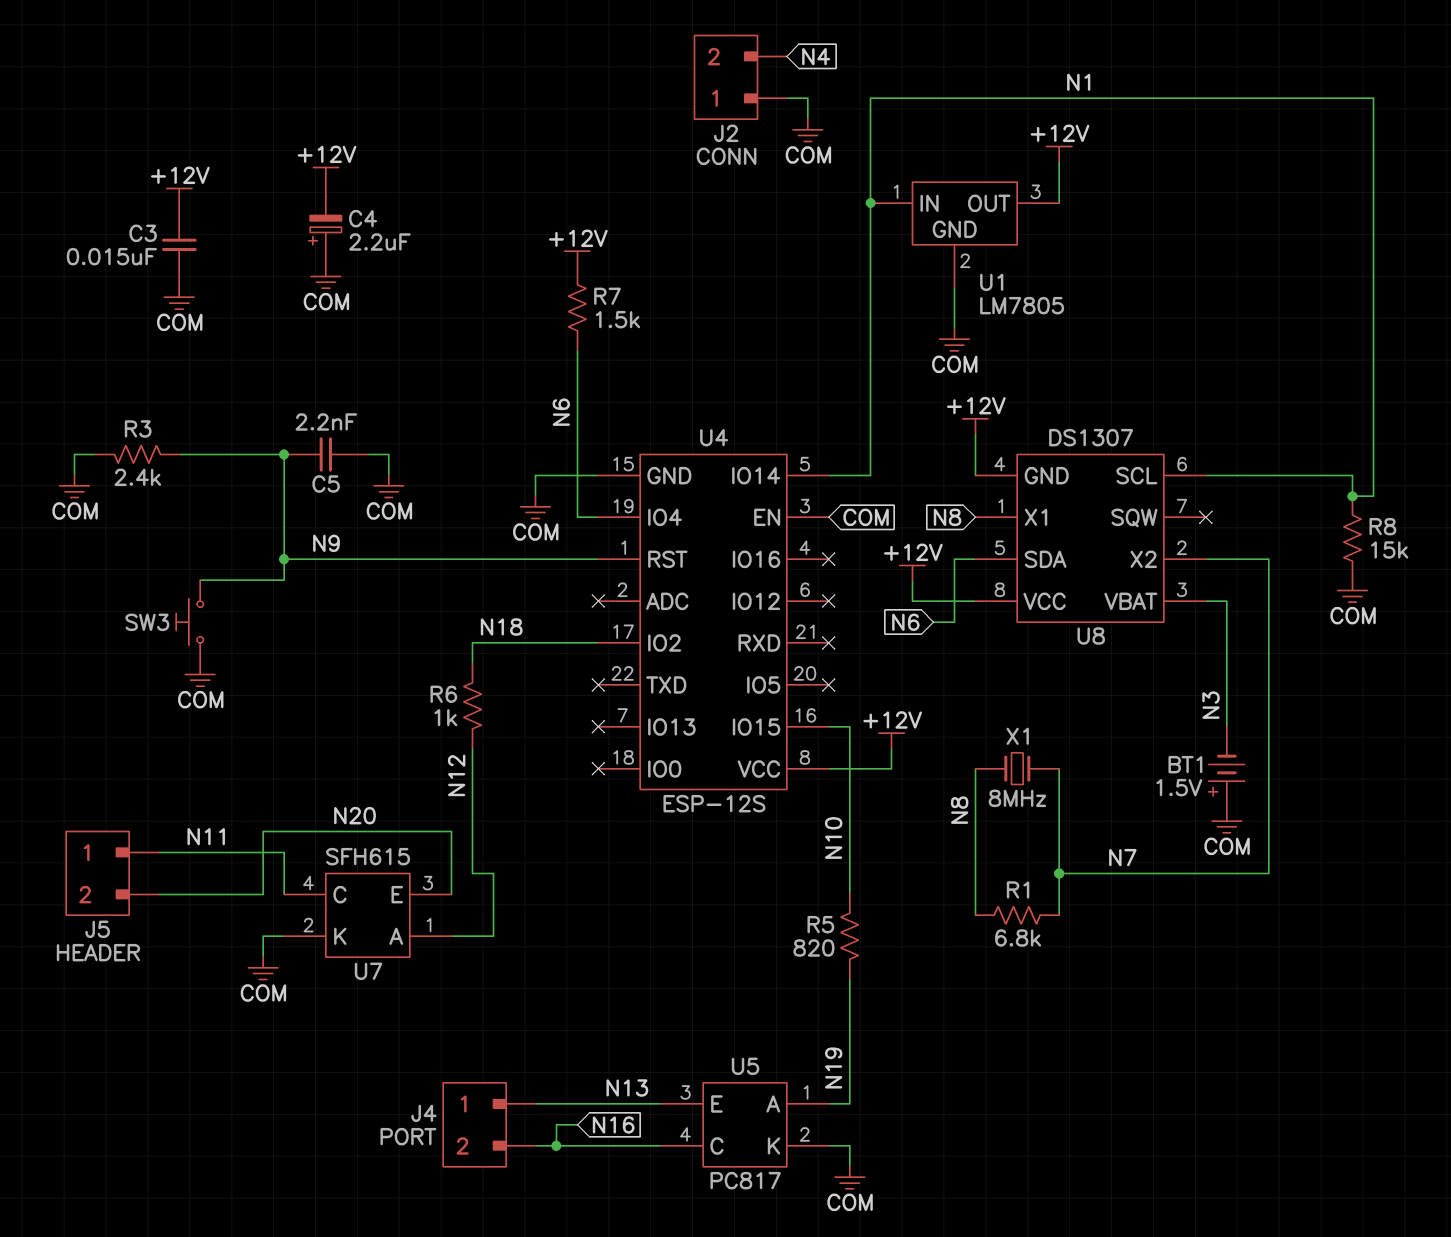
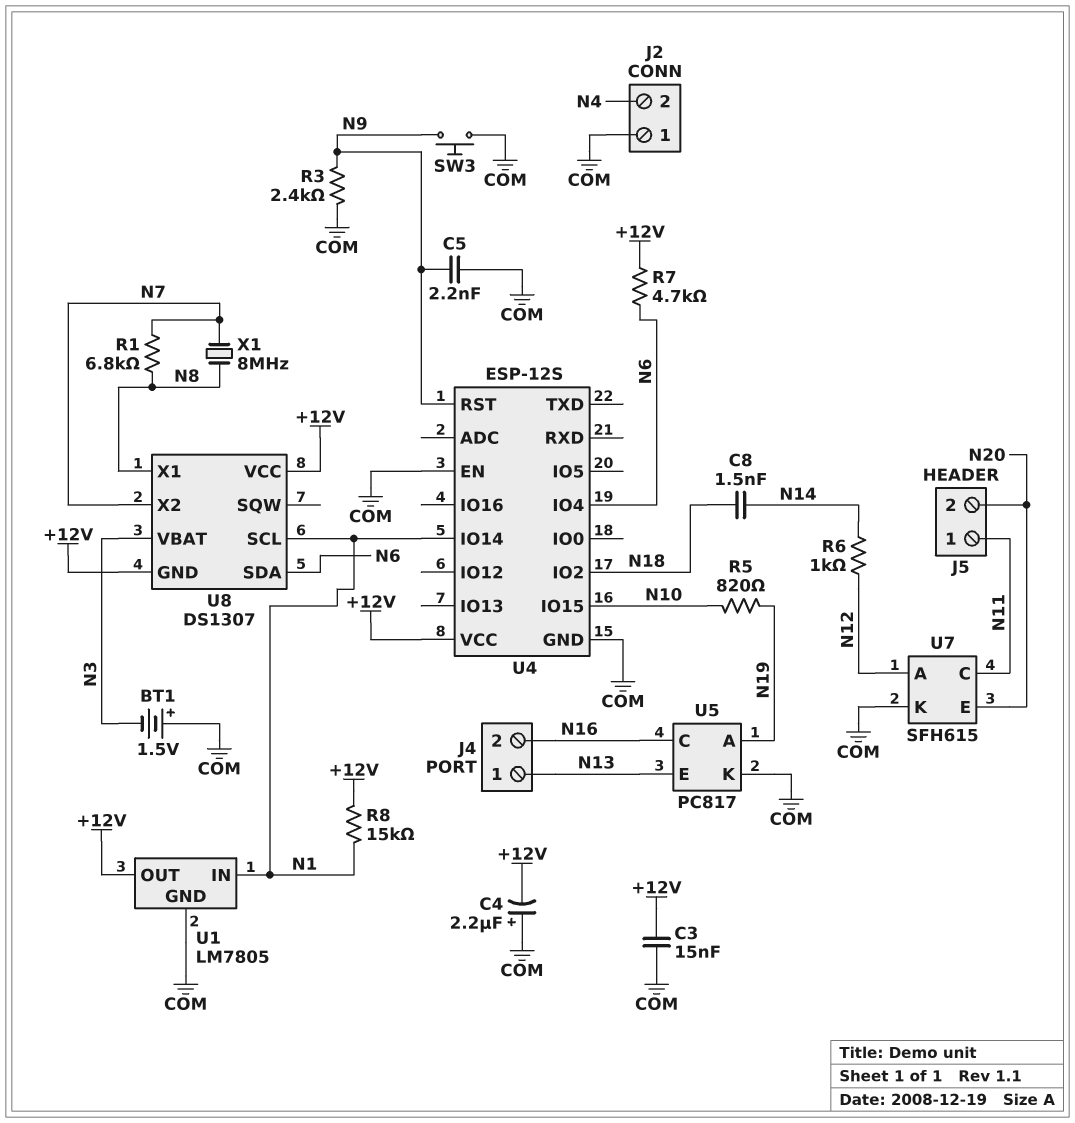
C8: none -> 1.5nF (N14, N18)
R6: 1k (N12, N18) -> 1k (N12, N14)
R7: 1.5k (+12V, N6) -> 4.7k (+12V, N6)
R8: 15k (COM, N1) -> 15k (+12V, N1)

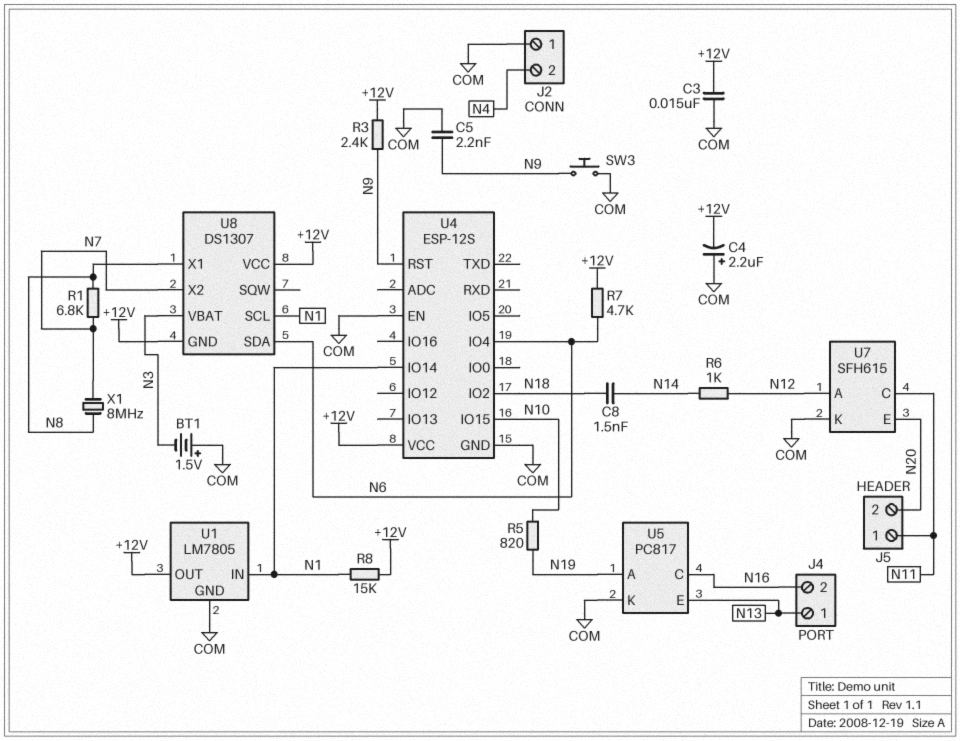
R3: 2.4k (COM, N9) -> 2.4k (+12V, N9)

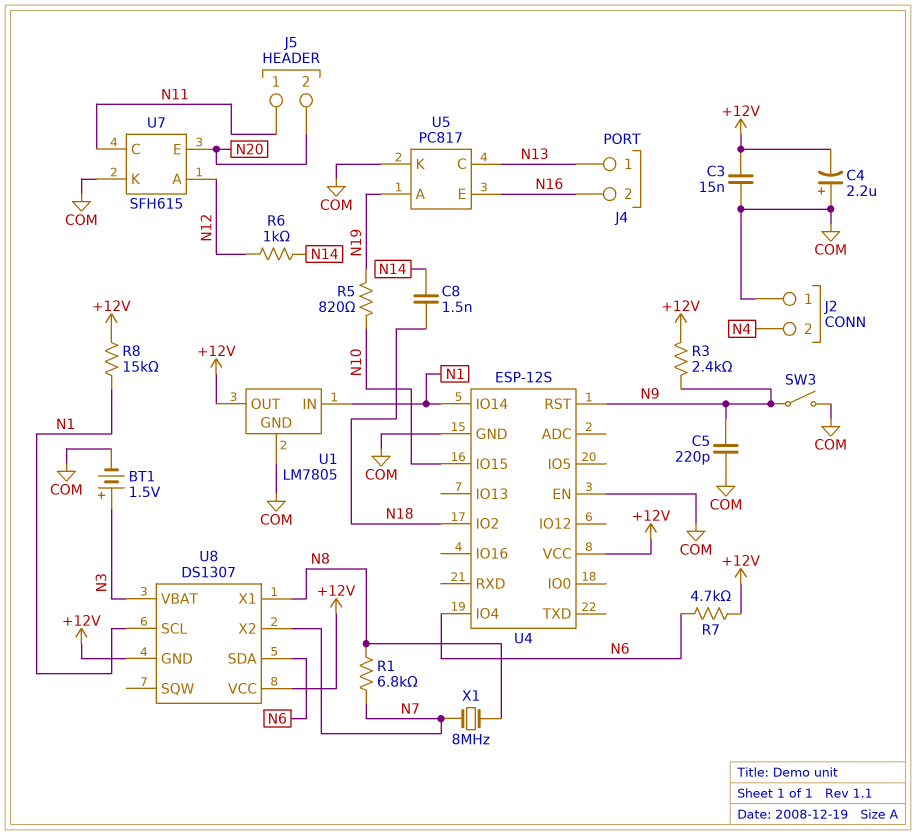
BT1: 1.5V (plus COM, minus N3) -> 1.5V (plus N3, minus COM)
C5: 2.2nF (COM, N9) -> 220pF (COM, N9)
SW3: button (COM, N9) -> switch (COM, N9)
U5 pin C: N16 -> N13
U5 pin E: N13 -> N16

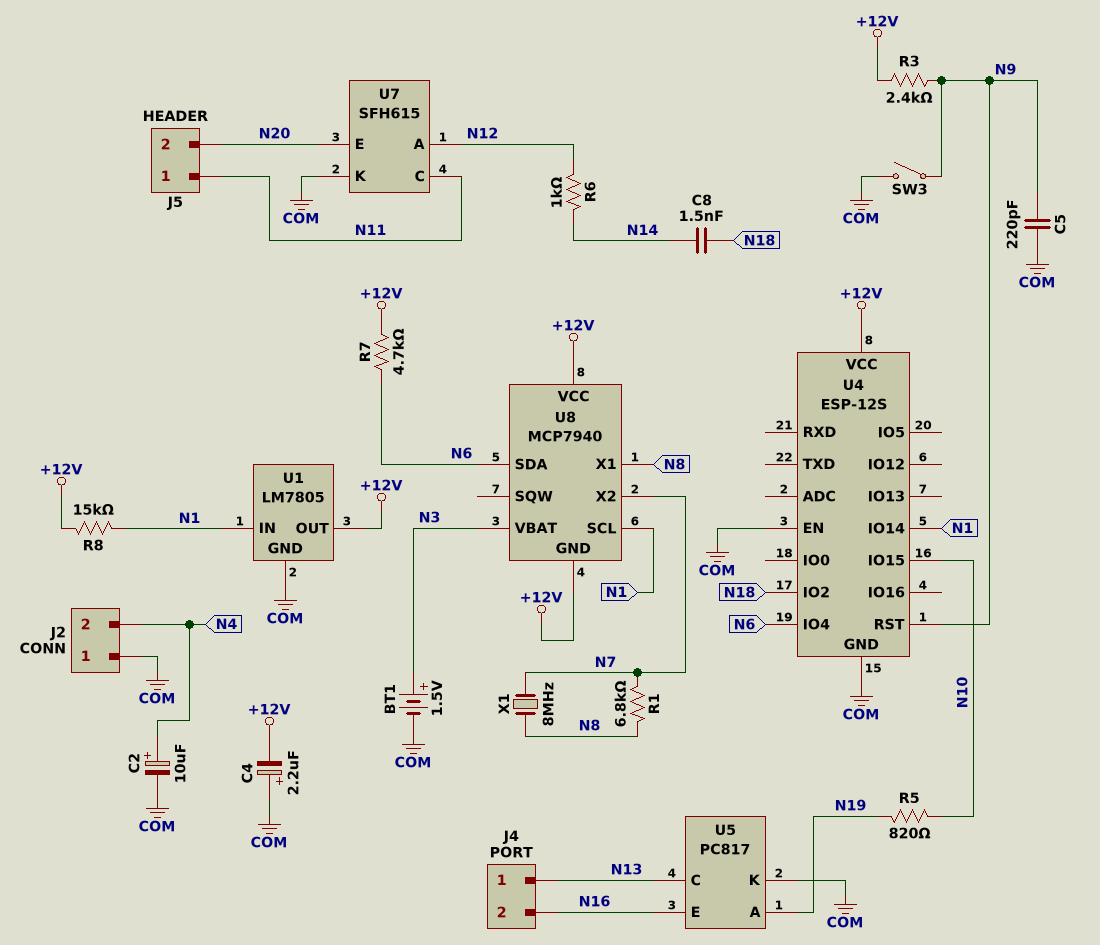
C2: none -> 10uF (plus N4, minus COM)
C3: 15nF (+12V, COM) -> none
U8: DS1307 -> MCP7940

